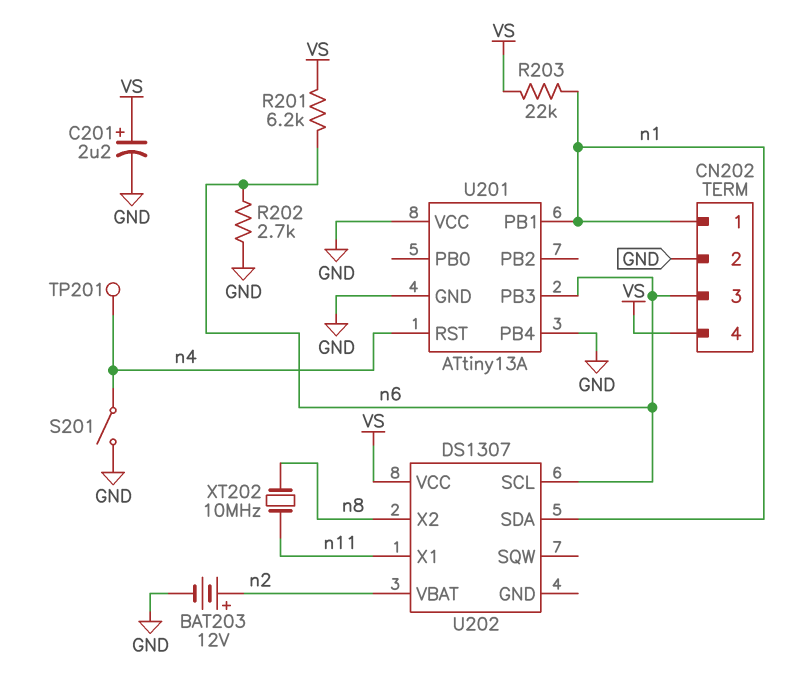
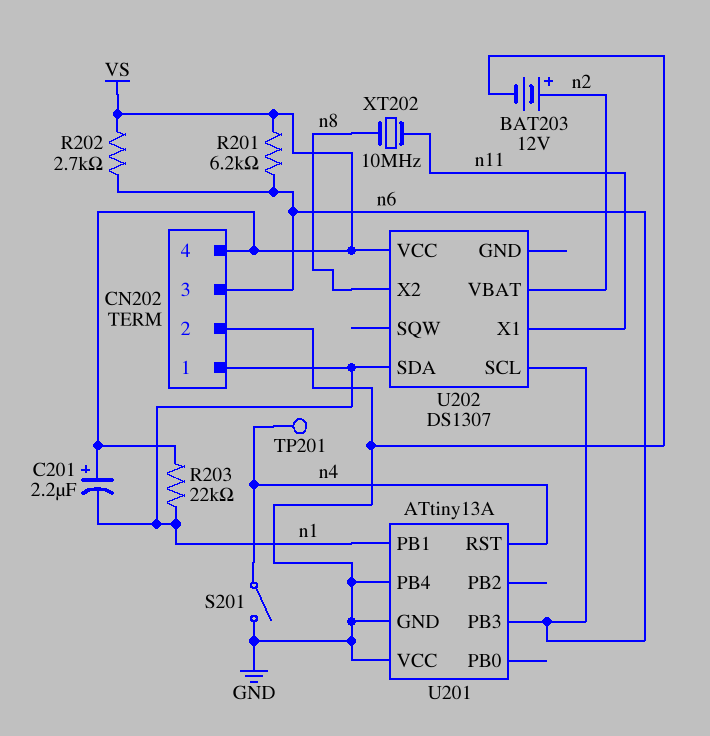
C201: 2.2uF (plus VS, minus GND) -> 2.2uF (plus VS, minus n1)
R202: 2.7k (GND, n6) -> 2.7k (VS, n6)

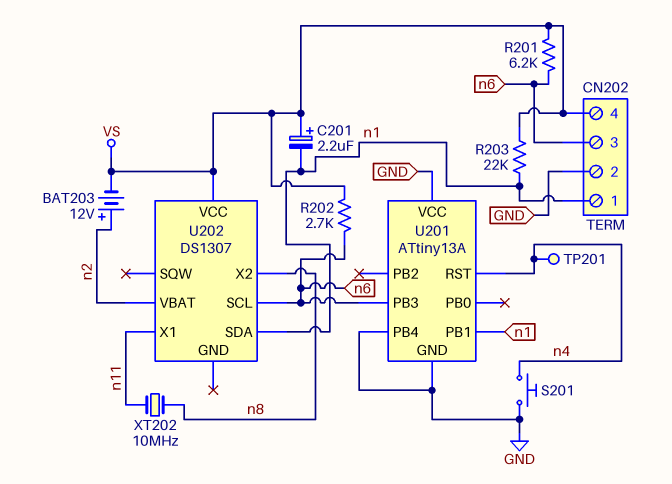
BAT203: 12V (plus n2, minus GND) -> 12V (plus n2, minus VS)
S201: switch (GND, n4) -> button (GND, n4)

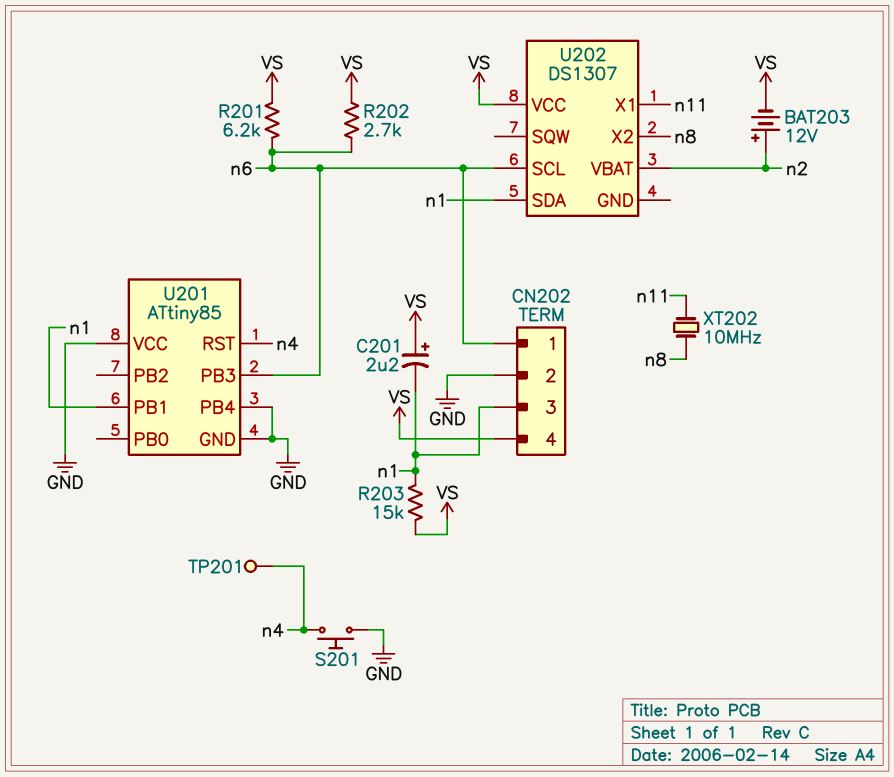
CN202 pin 1: n1 -> n6
CN202 pin 3: n6 -> n1
R203: 22k (VS, n1) -> 15k (VS, n1)
U201: ATtiny13A -> ATtiny85

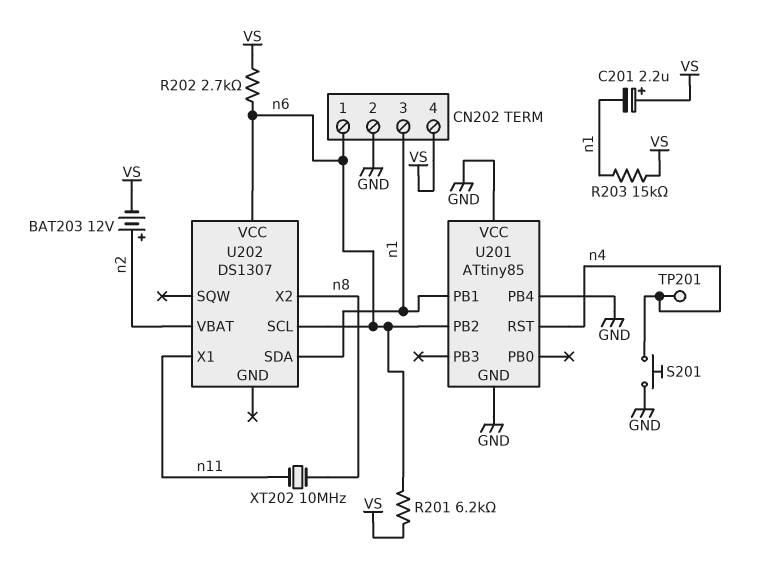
U201 pin PB2: none -> n6
U201 pin PB3: n6 -> none
U202 pin VCC: VS -> n6

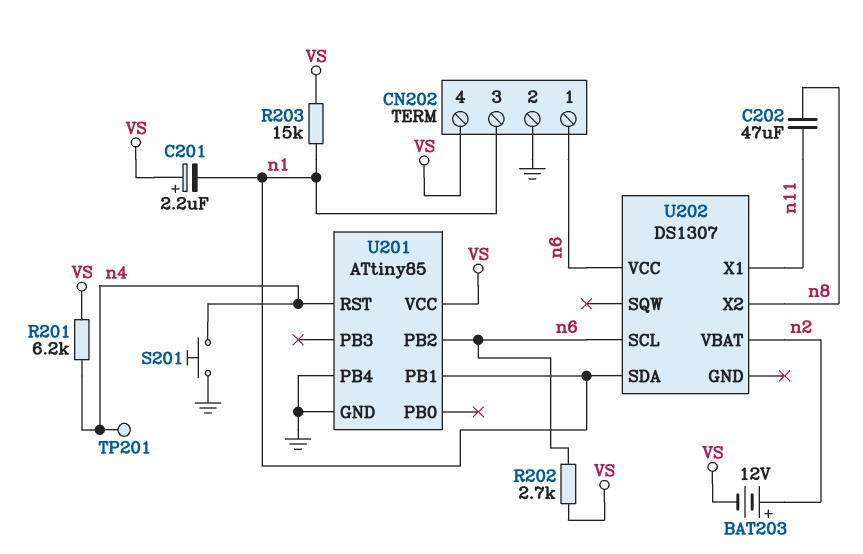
C202: none -> 47uF (n8, n11)
R201: 6.2k (VS, n6) -> 6.2k (VS, n4)
U201 pin VCC: GND -> VS
XT202: 10MHz (n8, n11) -> none

